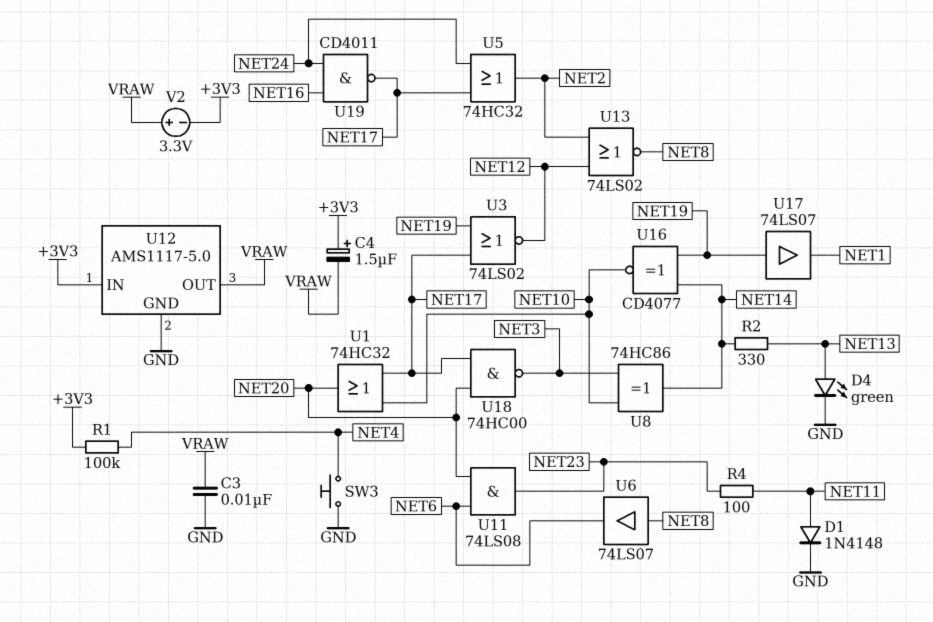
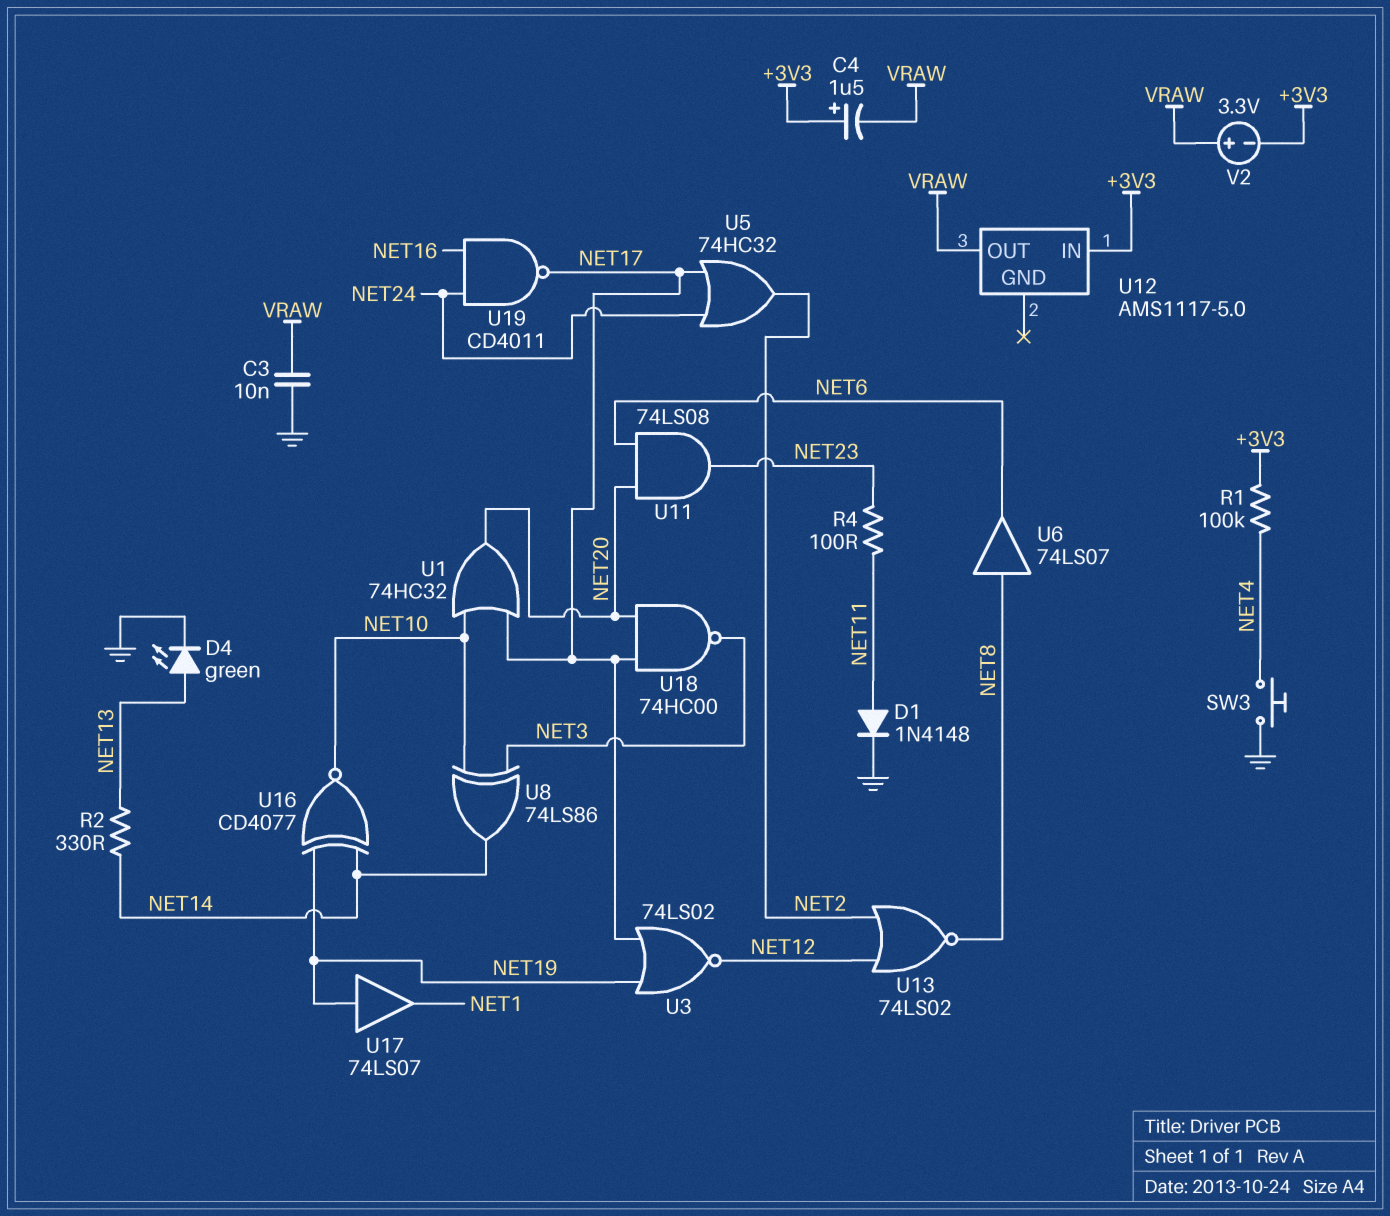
U8: XOR 74HC86 (in NET3, in NET10, out NET14) -> XOR 74LS86 (in NET3, in NET10, out NET14)
U12 pin GND: GND -> none

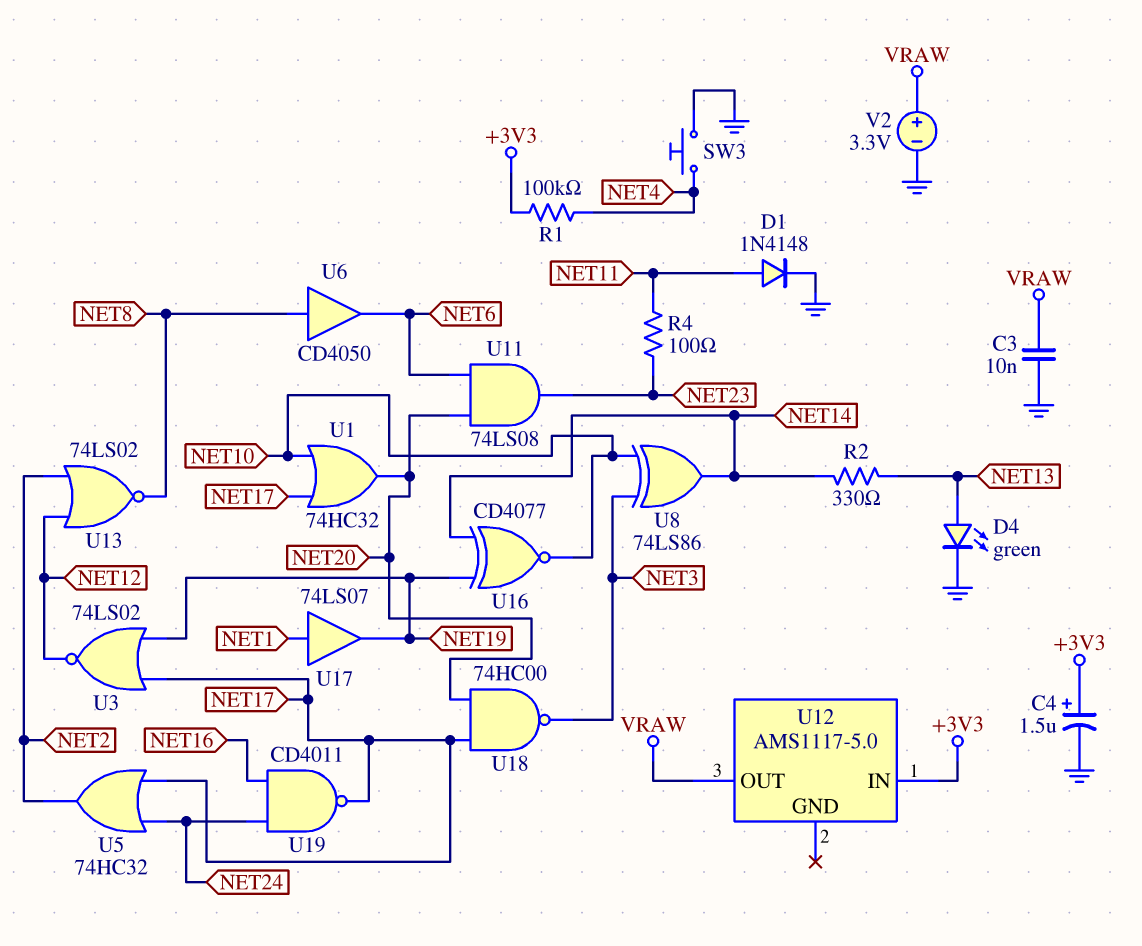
C4: 1.5uF (plus +3V3, minus VRAW) -> 1.5uF (plus +3V3, minus GND)
U6: buffer 74LS07 (in NET8, out NET6) -> buffer CD4050 (in NET8, out NET6)
U17: buffer 74LS07 (in NET19, out NET1) -> buffer 74LS07 (in NET1, out NET19)
V2: 3.3V (plus VRAW, minus +3V3) -> 3.3V (plus VRAW, minus GND)

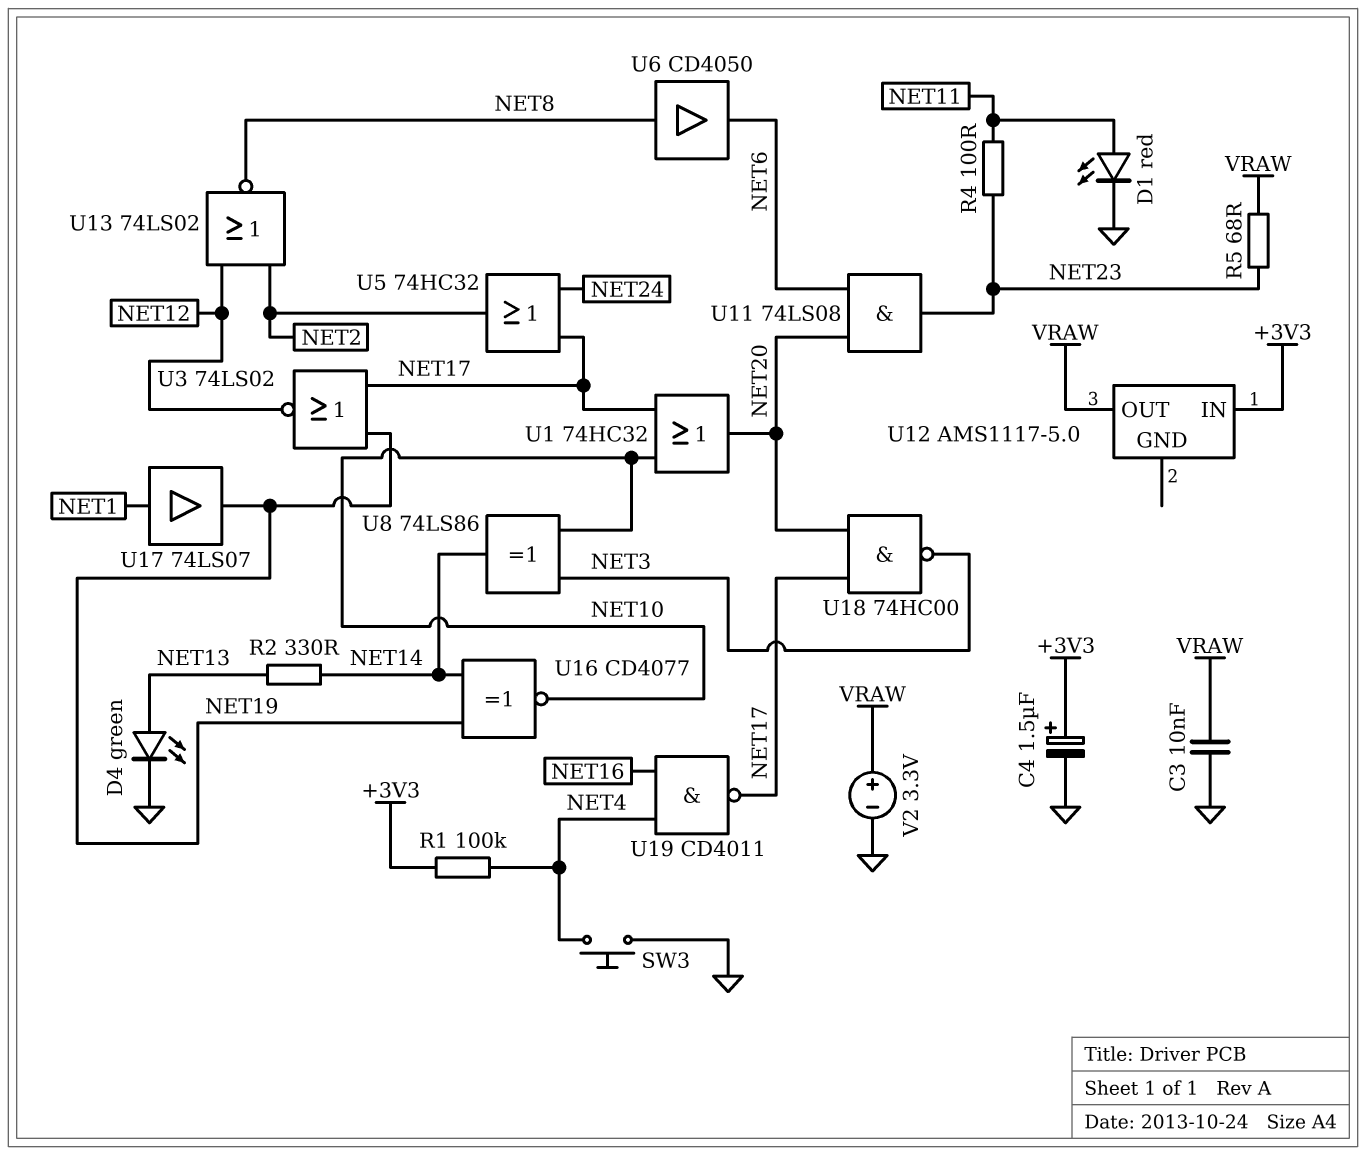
D1: diode 1N4148 (A NET11, K GND) -> LED red (A NET11, K GND)
R5: none -> 68 (NET23, VRAW)
U19: NAND CD4011 (in NET16, in NET24, out NET17) -> NAND CD4011 (in NET4, in NET16, out NET17)

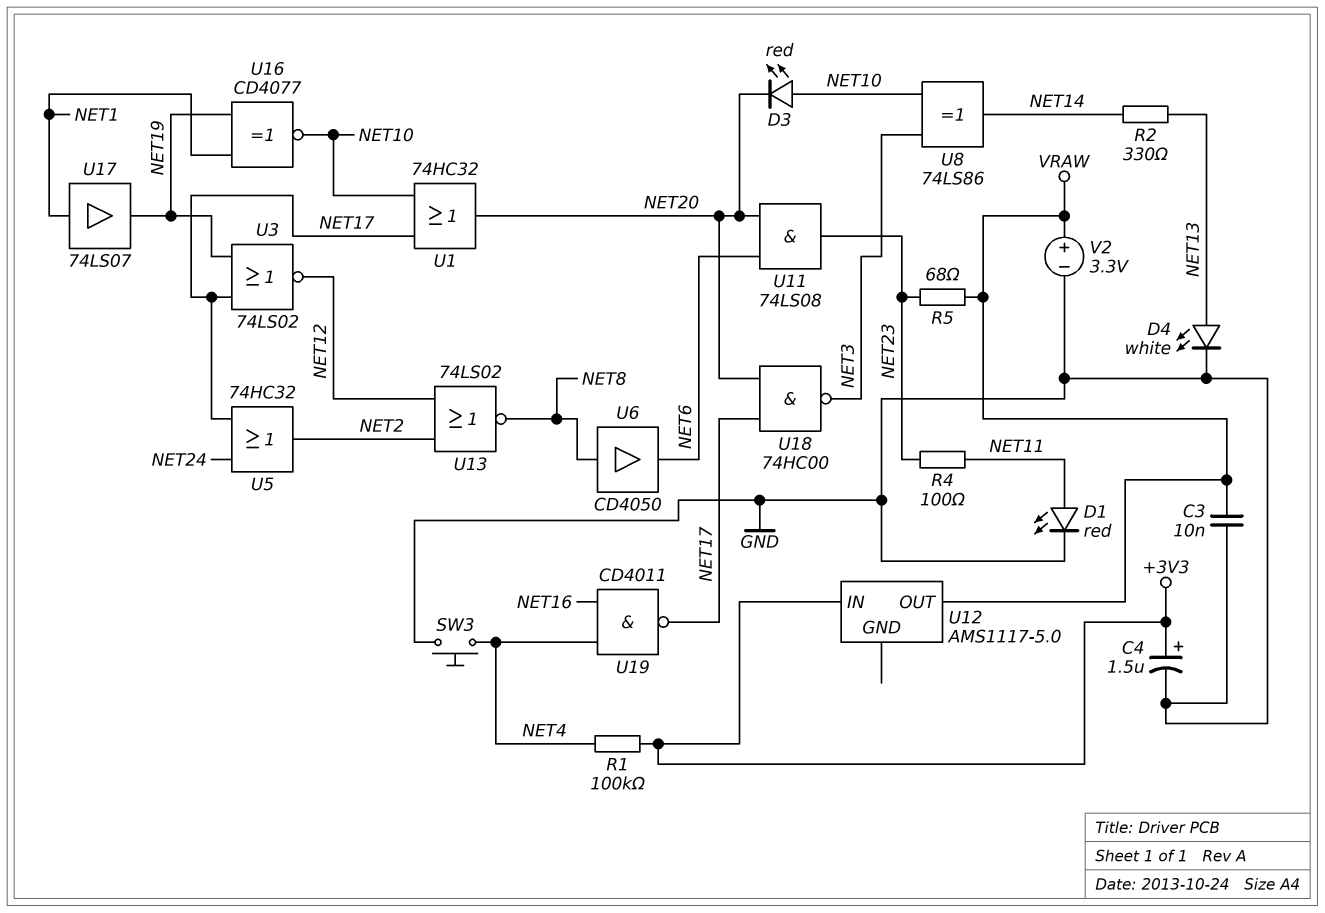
D3: none -> LED red (A NET10, K NET20)
D4: LED green (A NET13, K GND) -> LED white (A NET13, K GND)
U16: XNOR CD4077 (in NET14, in NET19, out NET10) -> XNOR CD4077 (in NET1, in NET19, out NET10)

